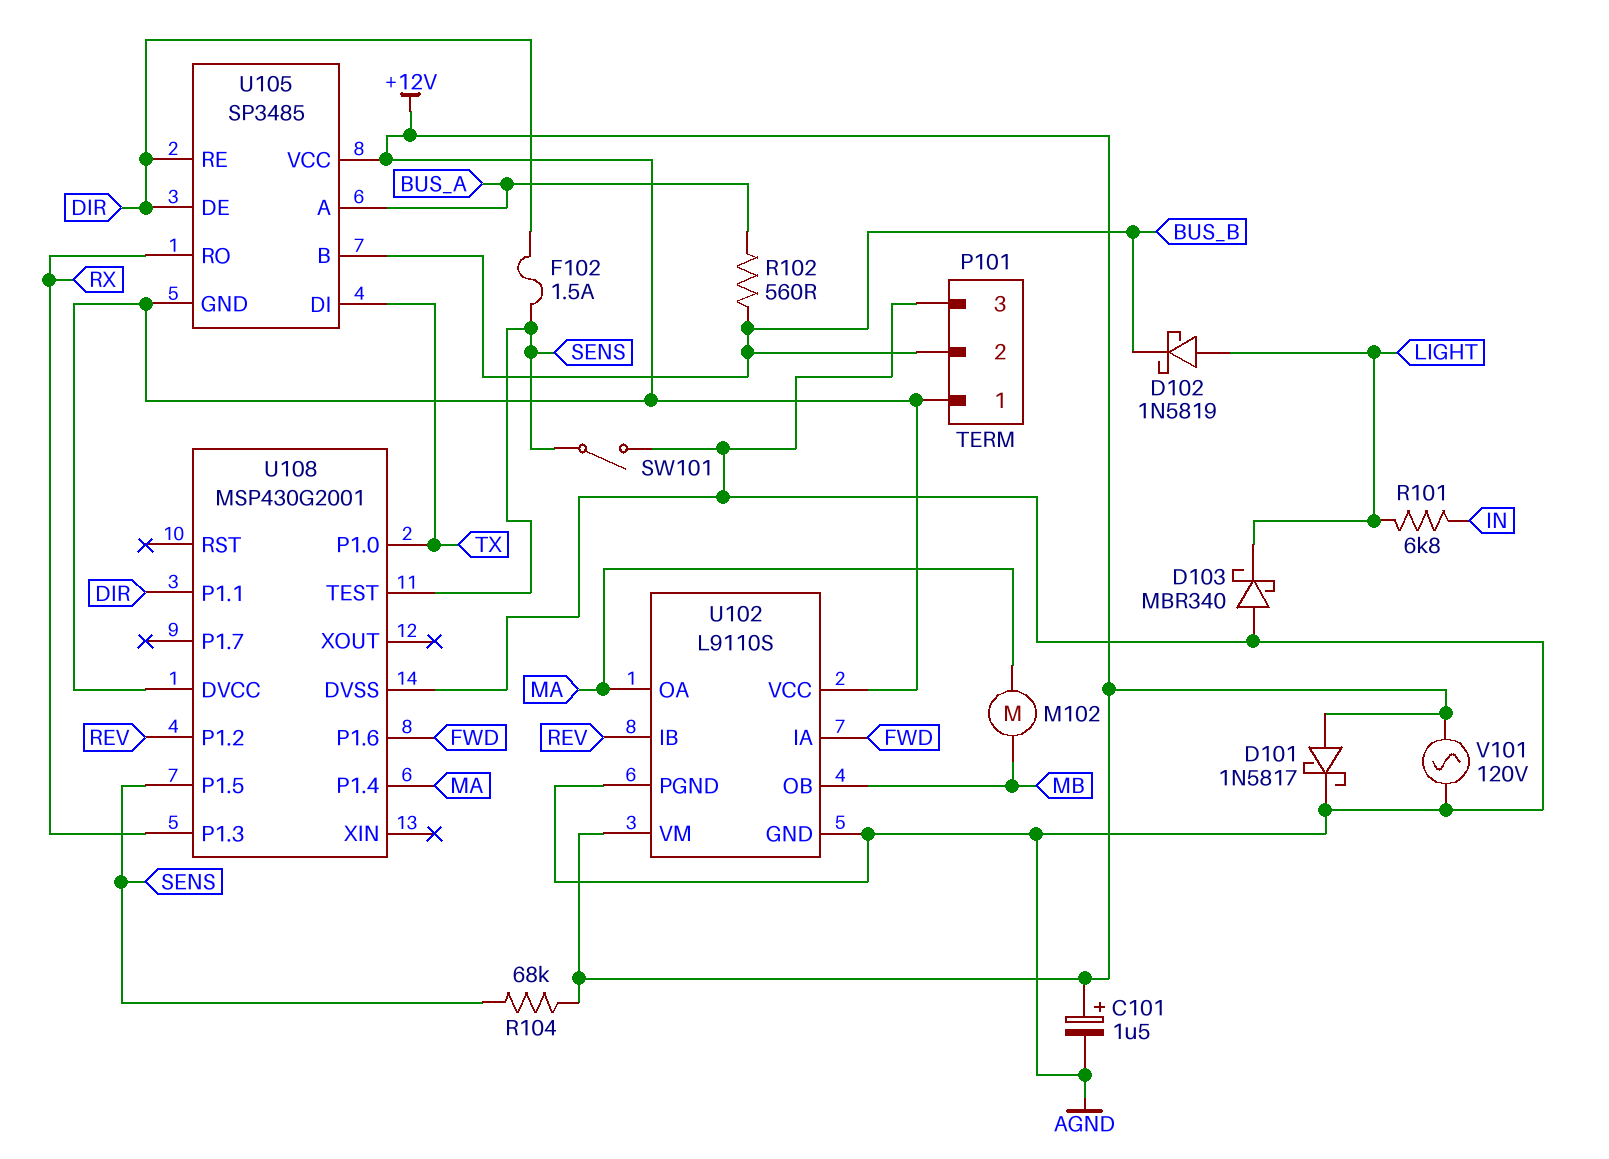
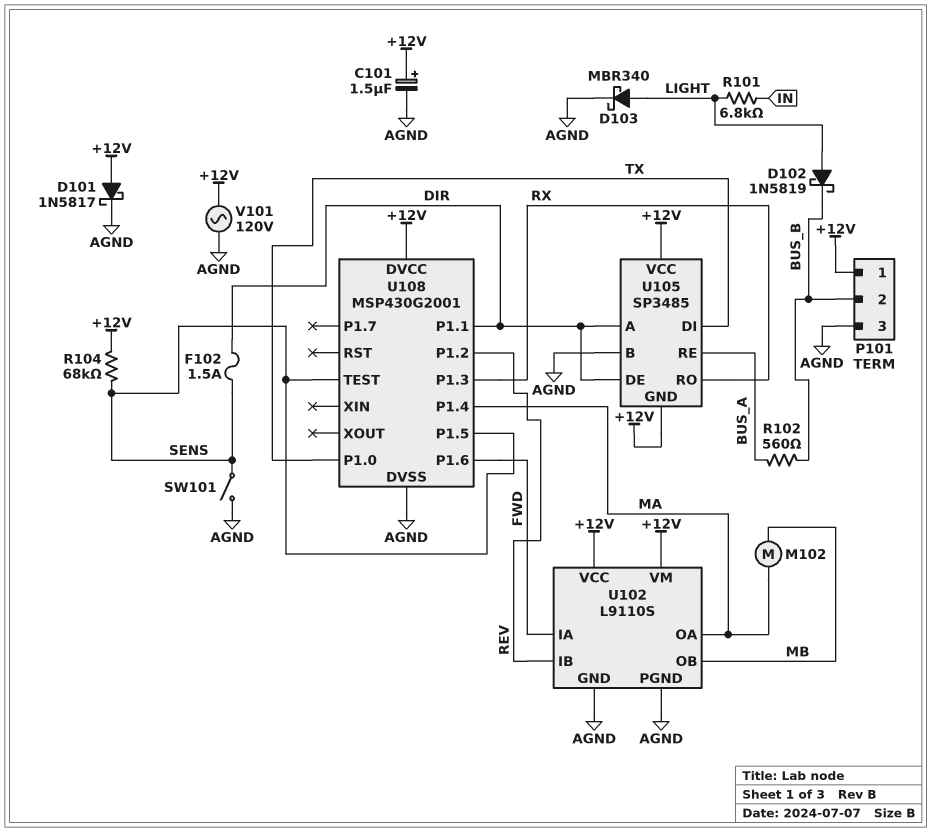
D103: schottky MBR340 (A AGND, K LIGHT) -> schottky MBR340 (A LIGHT, K AGND)
U105 pin A: BUS_A -> DIR
U105 pin B: BUS_B -> AGND
U105 pin RE: DIR -> BUS_A

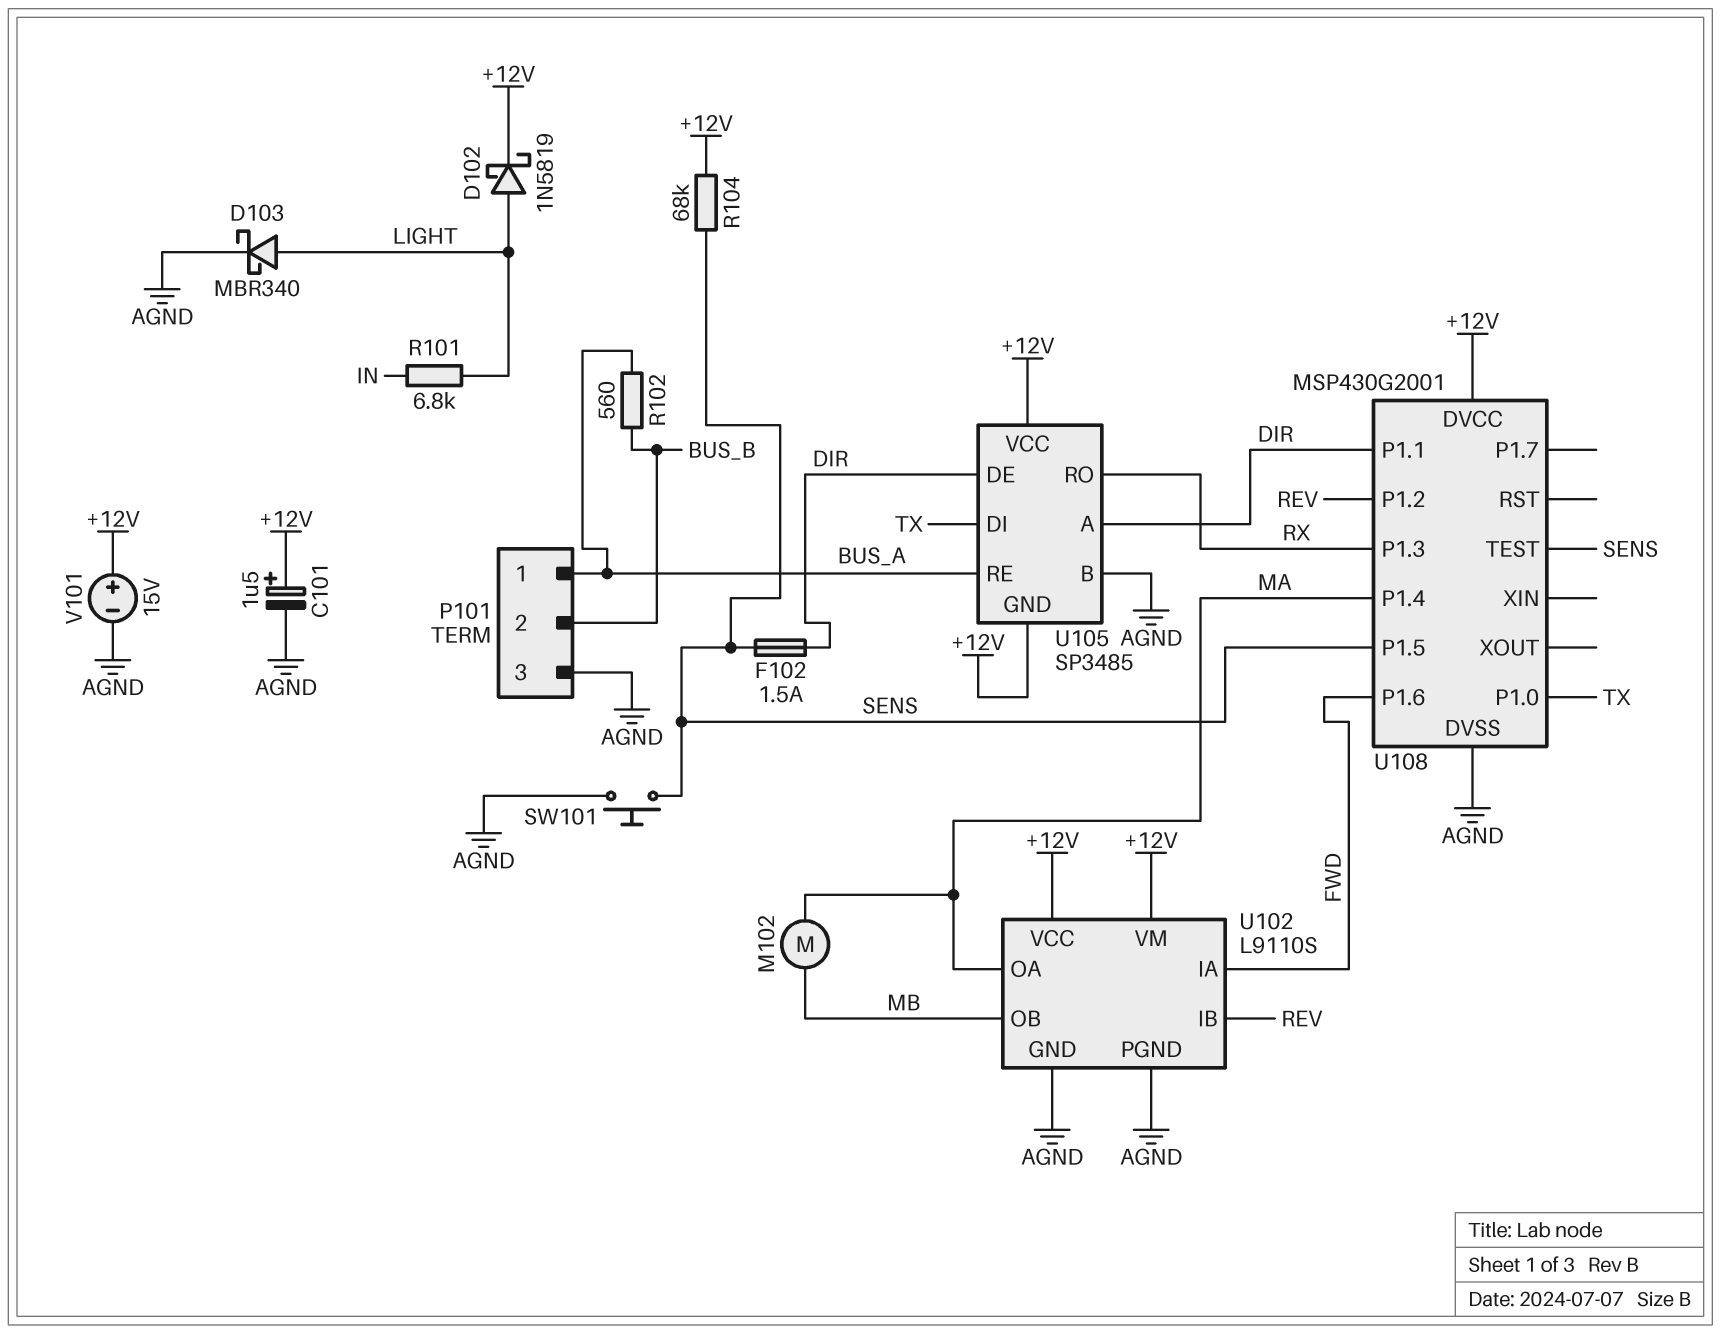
D101: schottky 1N5817 (A +12V, K AGND) -> none
D102: schottky 1N5819 (A LIGHT, K BUS_B) -> schottky 1N5819 (A LIGHT, K +12V)
P101 pin 1: +12V -> BUS_A
SW101: switch (AGND, SENS) -> button (AGND, SENS)
V101: AC 120V (+12V, AGND) -> 15V (plus +12V, minus AGND)

